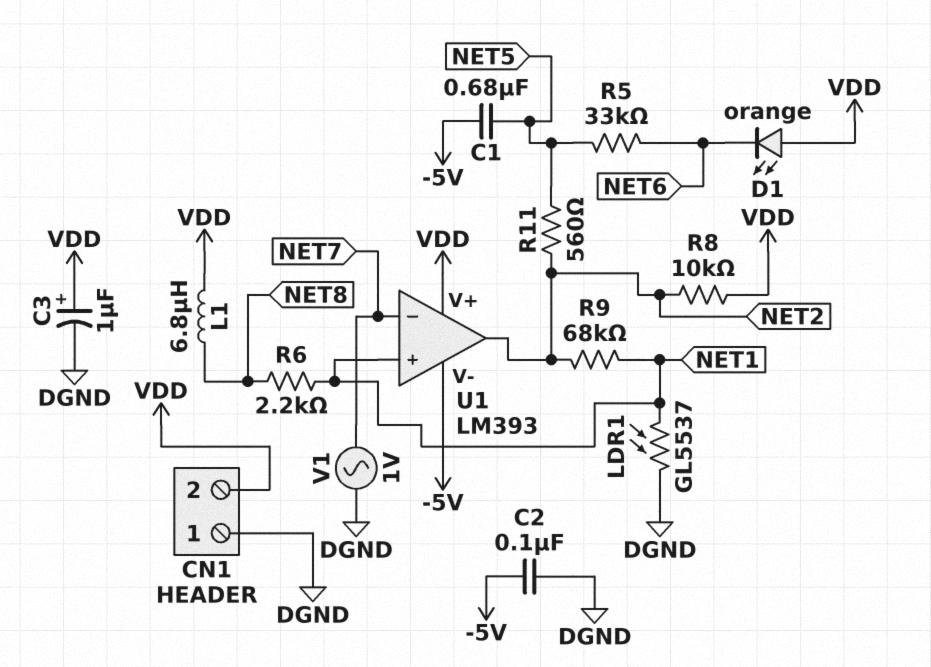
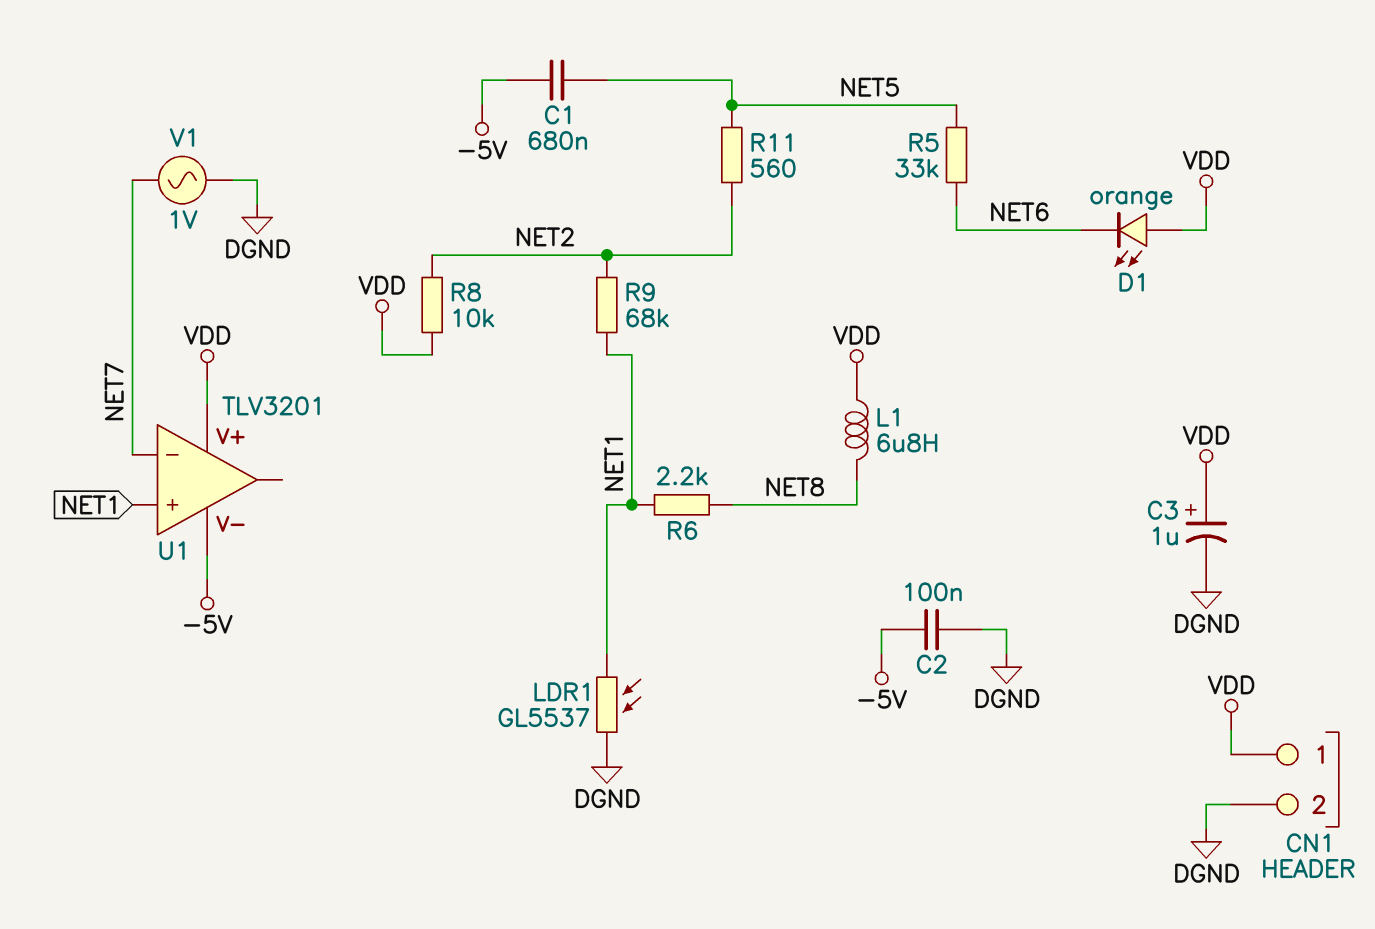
CN1 pin 1: DGND -> VDD
CN1 pin 2: VDD -> DGND
U1: LM393 -> TLV3201
U1 pin out: NET2 -> none

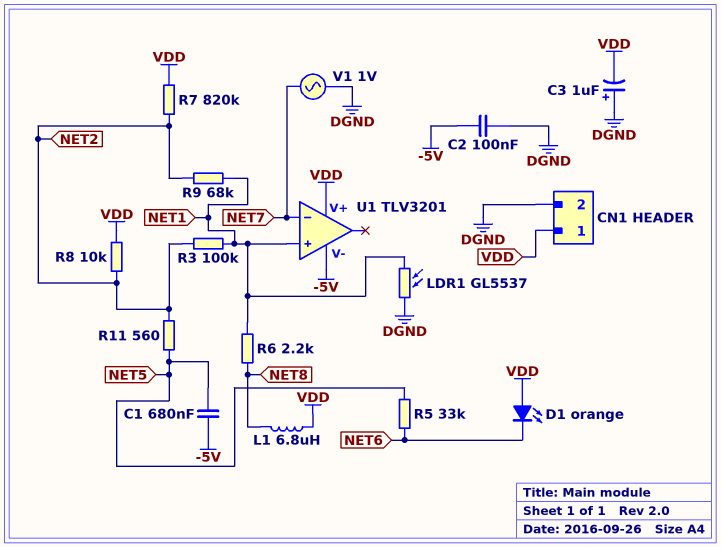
C3: 1uF (plus VDD, minus DGND) -> 1uF (plus DGND, minus VDD)
R3: none -> 100k (NET1, NET2)
R7: none -> 820k (NET2, VDD)

